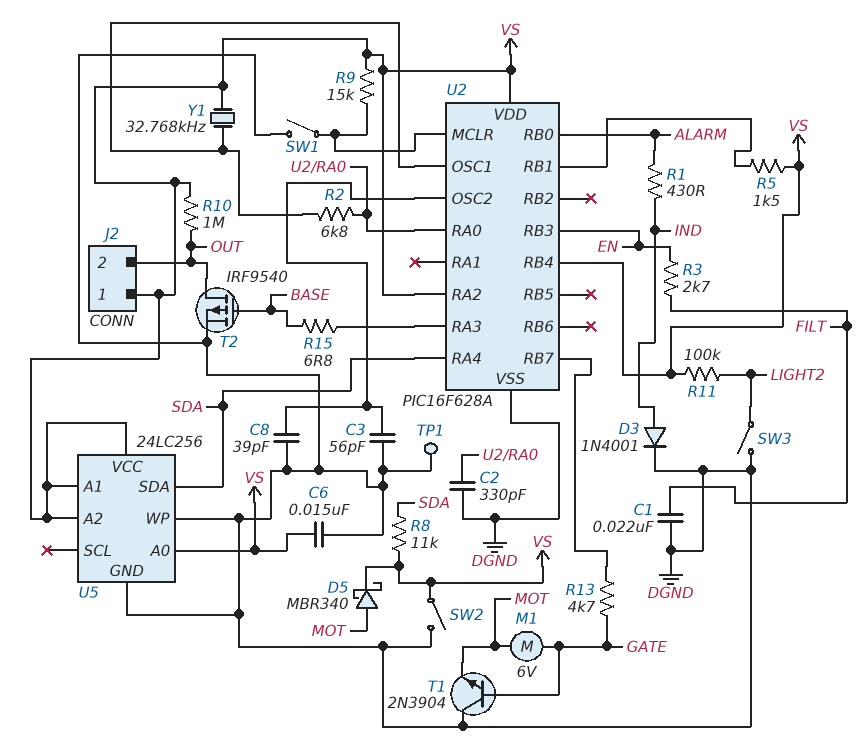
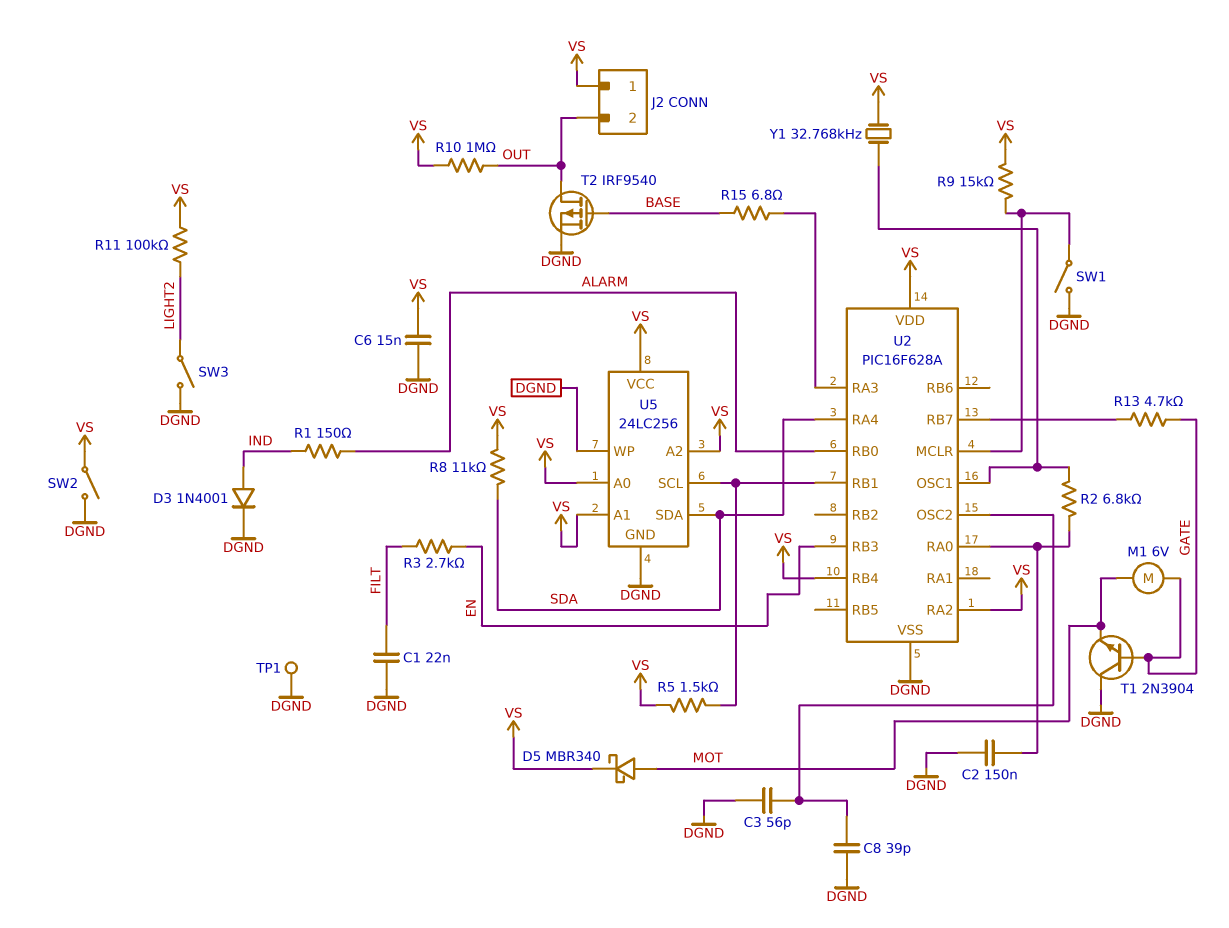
C2: 330pF (DGND, U2/RA0) -> 150nF (DGND, U2/RA0)
R1: 430 (ALARM, IND) -> 150 (ALARM, IND)
U5 pin SCL: none -> U2/RB1

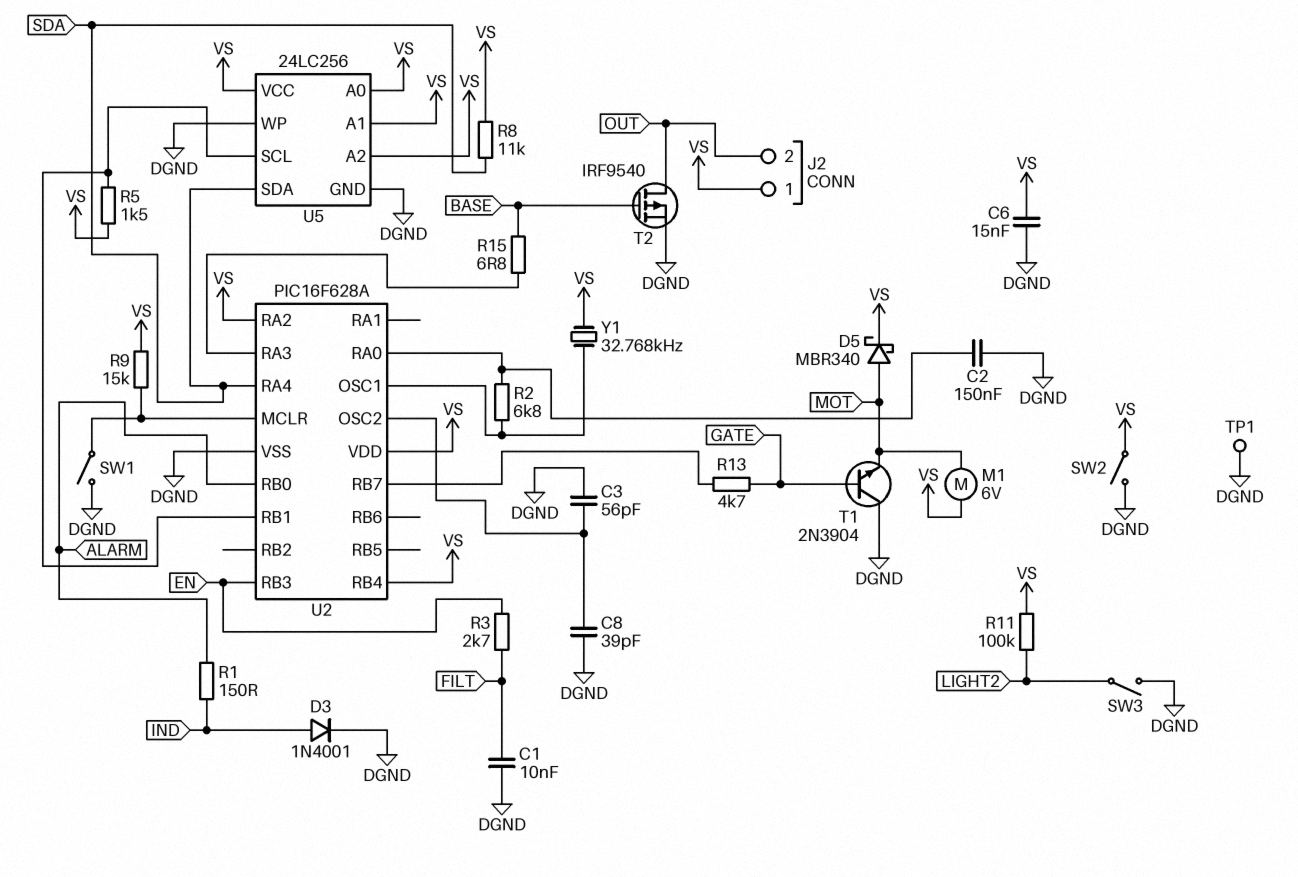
C1: 22nF (DGND, FILT) -> 10nF (DGND, FILT)
M1: motor 6V (GATE, MOT) -> motor 6V (MOT, VS)
R10: 1M (OUT, VS) -> none

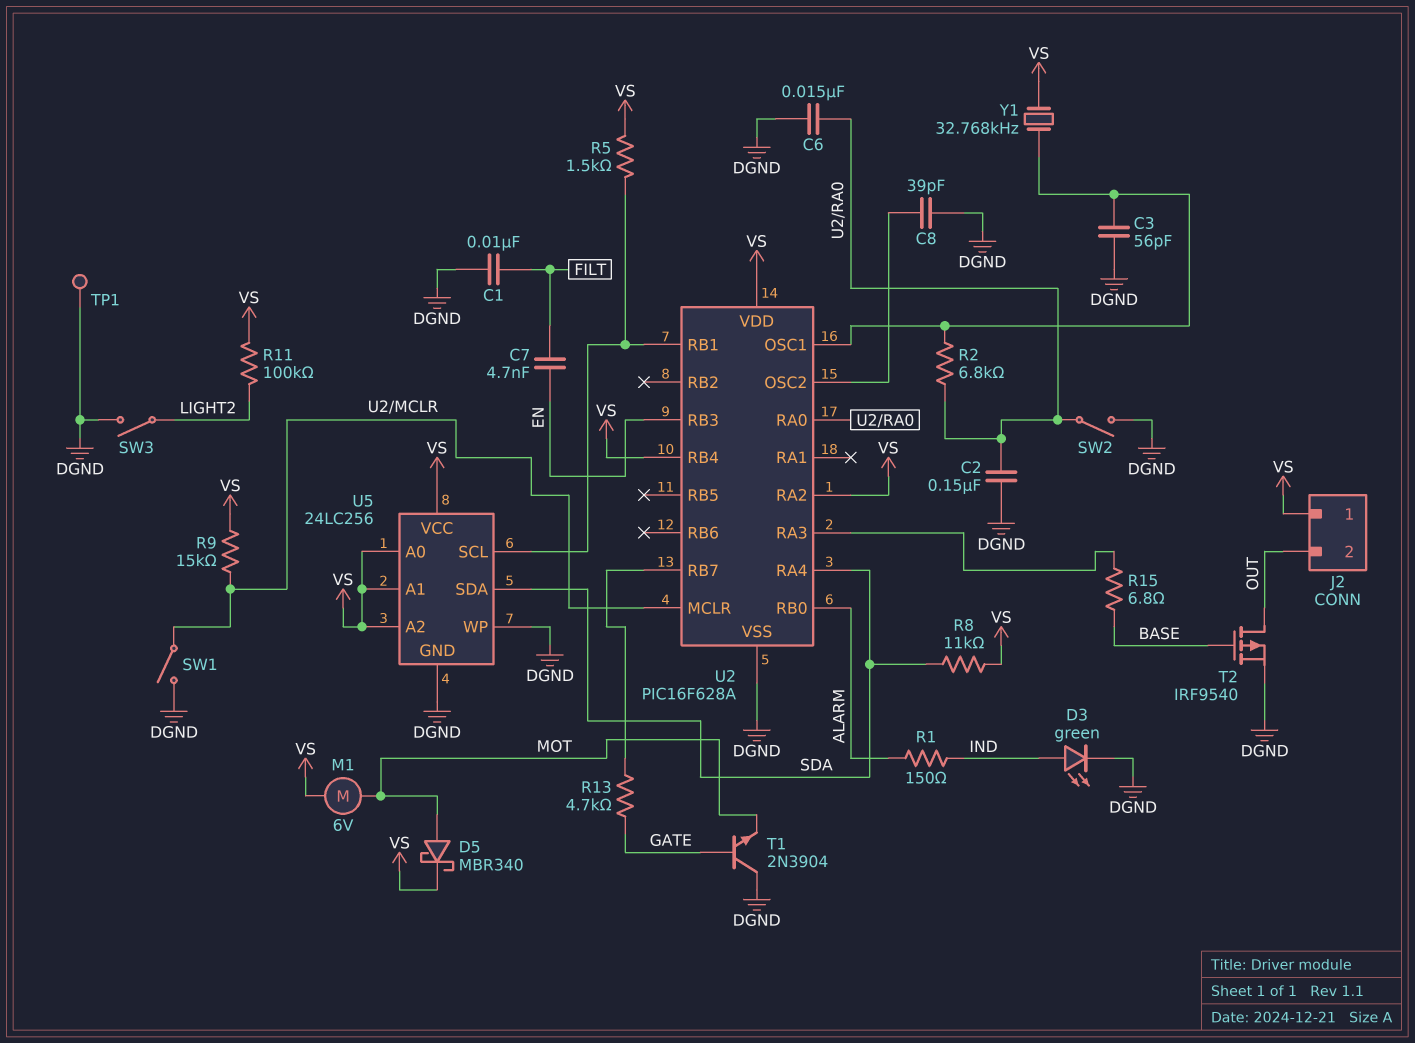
C3: 56pF (DGND, U2/OSC2) -> 56pF (DGND, U2/OSC1)
C6: 15nF (DGND, VS) -> 15nF (DGND, U2/RA0)
C7: none -> 4.7nF (EN, FILT)
D3: diode 1N4001 (A IND, K DGND) -> LED green (A IND, K DGND)
R3: 2.7k (EN, FILT) -> none
SW2: switch (DGND, VS) -> switch (DGND, U2/RA0)

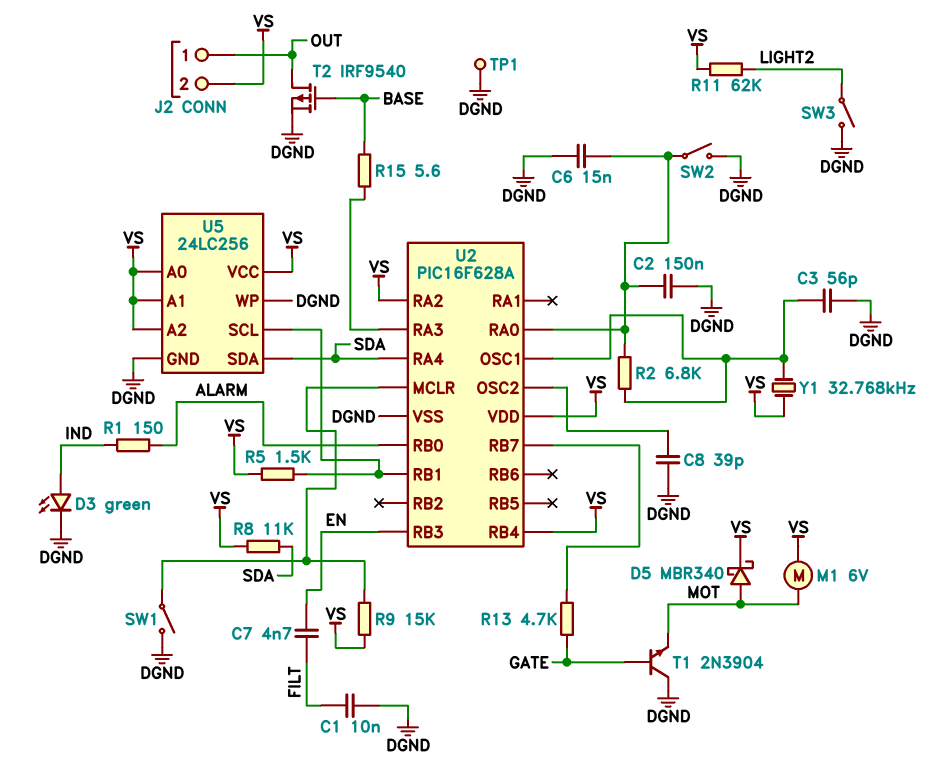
J2 pin 1: VS -> OUT
J2 pin 2: OUT -> VS
R11: 100k (LIGHT2, VS) -> 62k (LIGHT2, VS)
R15: 6.8 (BASE, U2/RA3) -> 5.6 (BASE, U2/RA3)

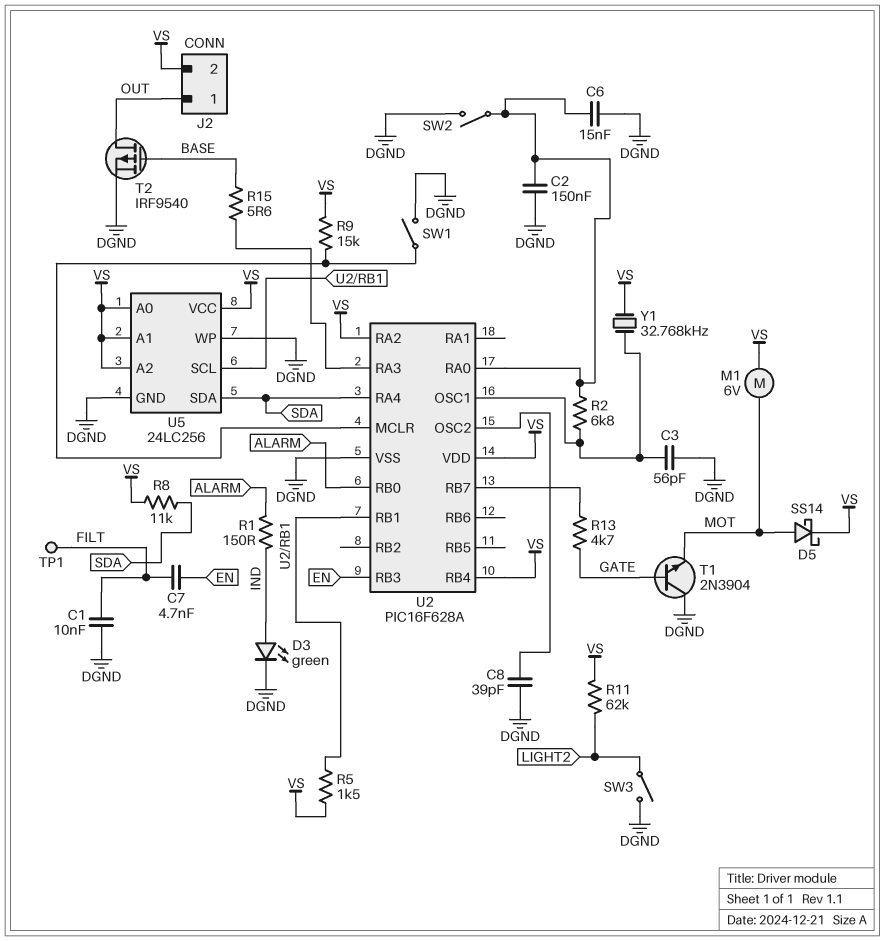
D5: schottky MBR340 (A MOT, K VS) -> schottky SS14 (A MOT, K VS)
TP1: test point (DGND) -> test point (FILT)

